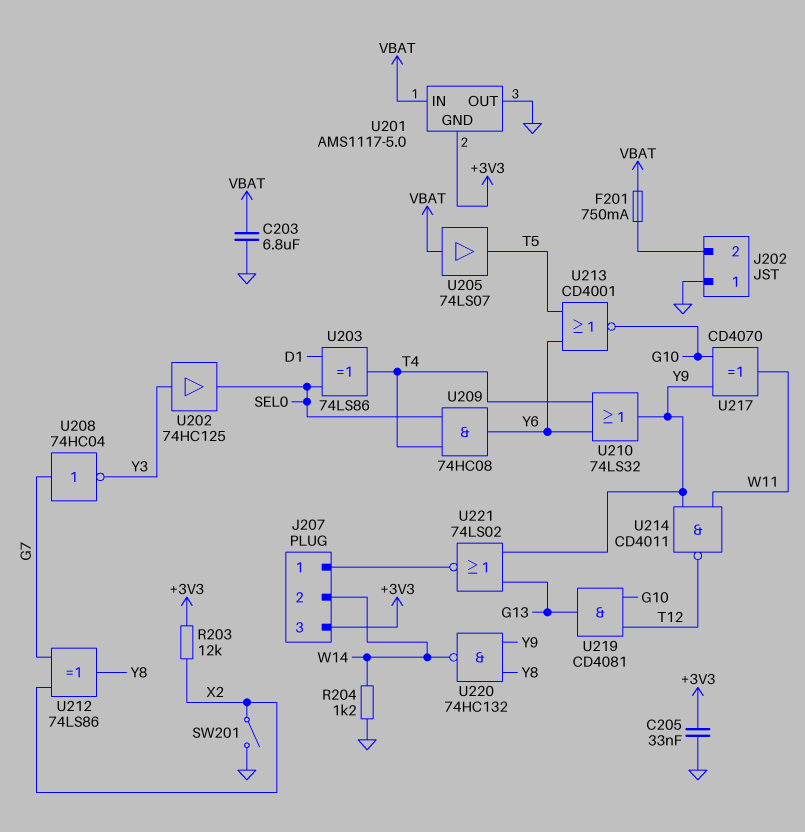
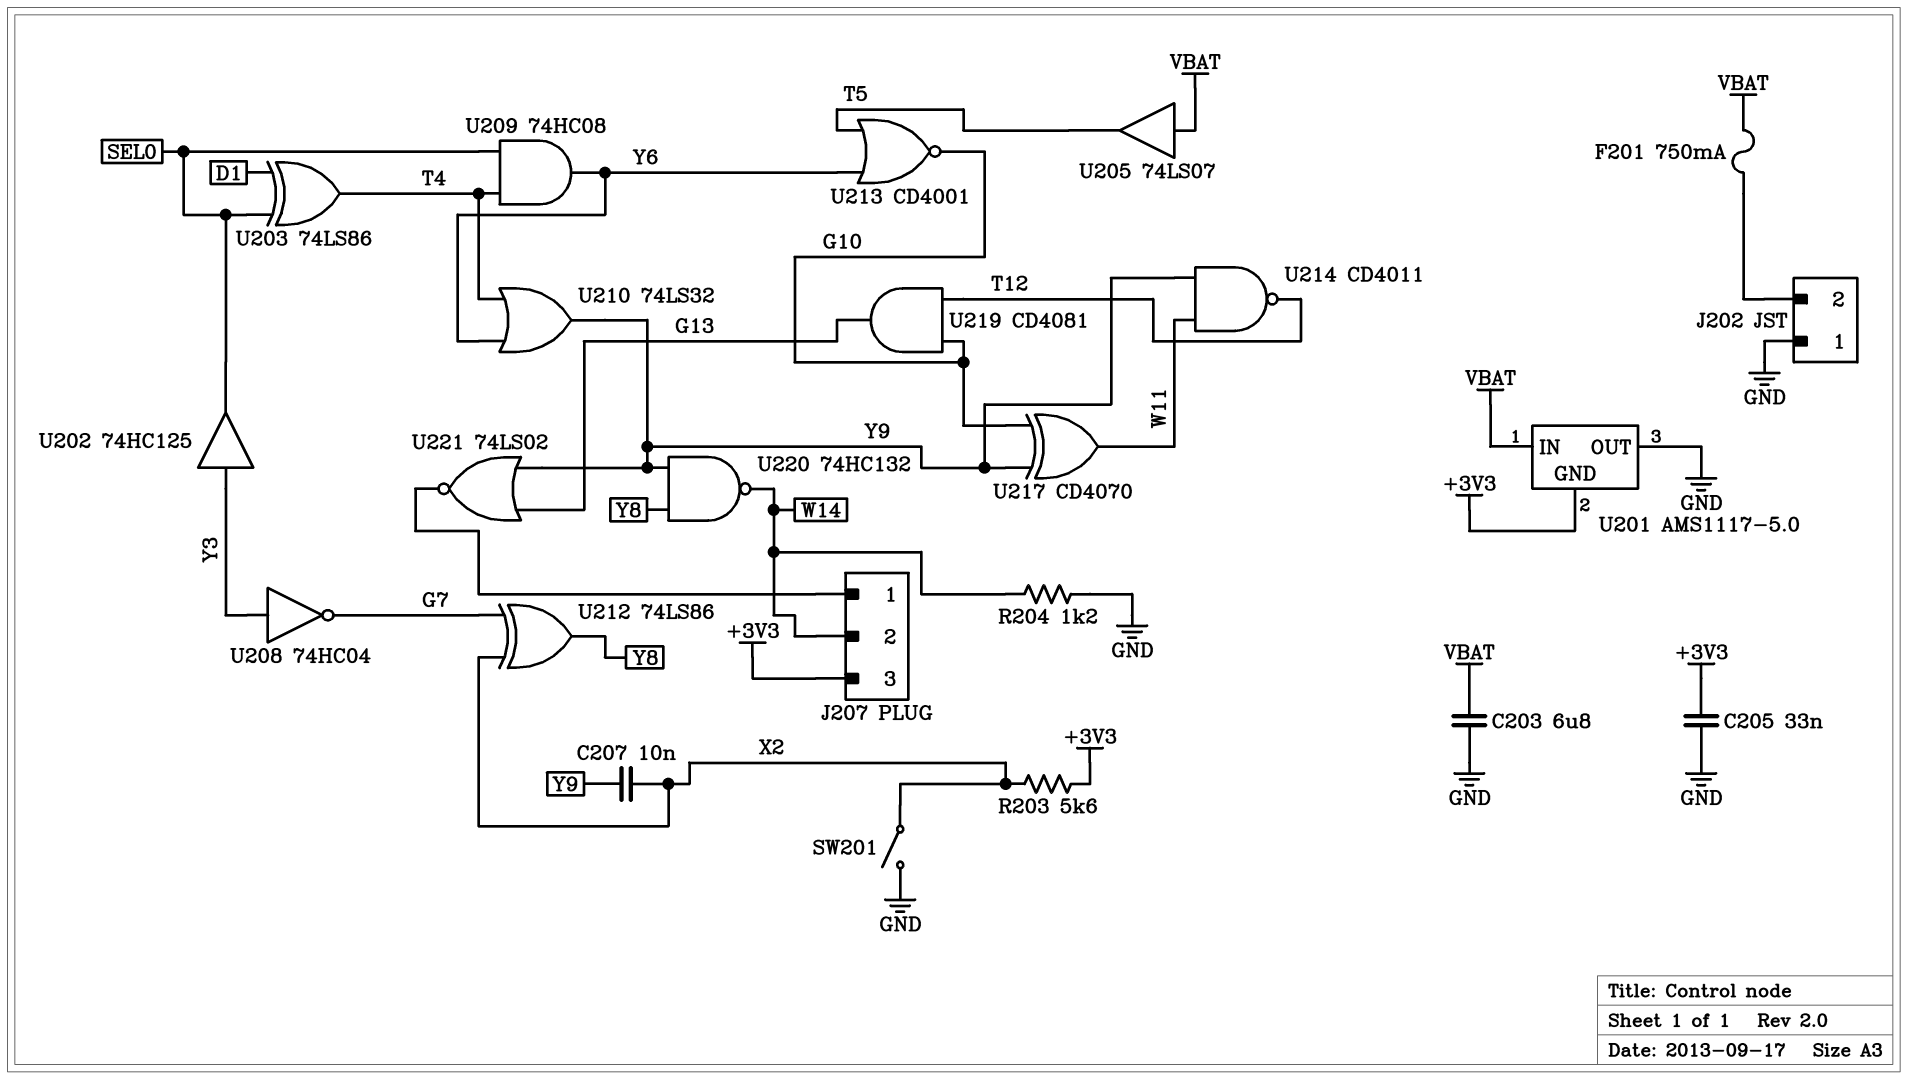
C207: none -> 10nF (X2, Y9)
R203: 12k (+3V3, X2) -> 5.6k (+3V3, X2)
U208: NOT 74HC04 (in G7, out Y3) -> NOT 74HC04 (in Y3, out G7)

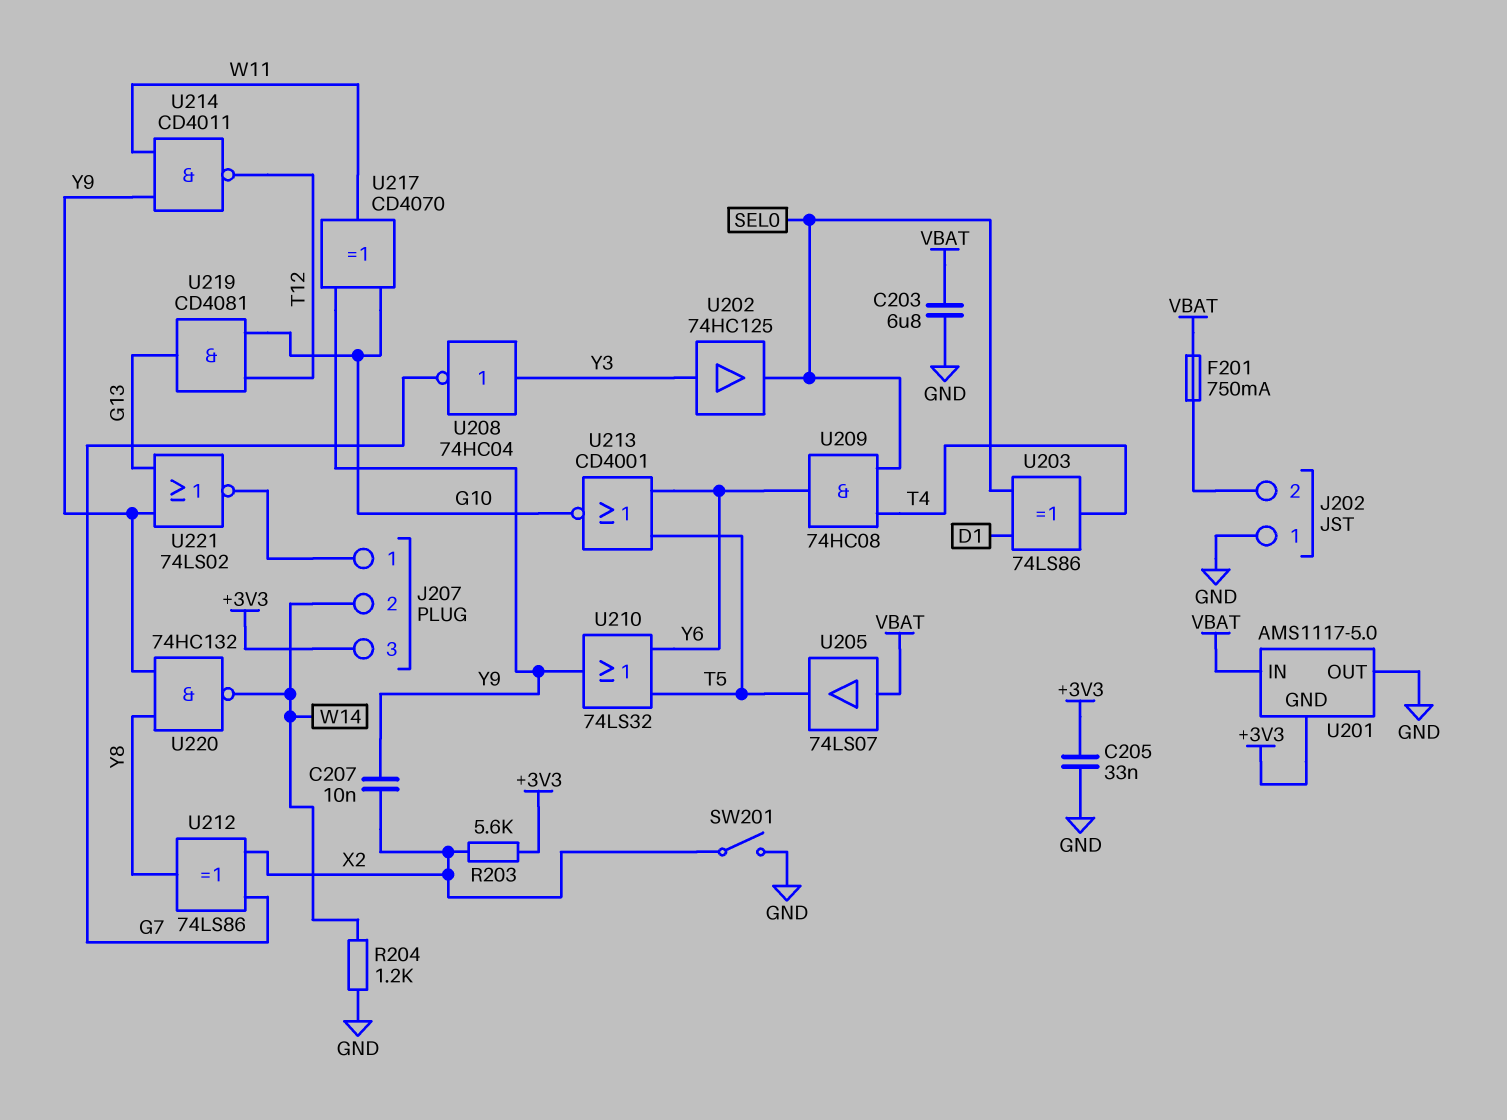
U210: OR 74LS32 (in T4, in Y6, out Y9) -> OR 74LS32 (in T5, in Y6, out Y9)

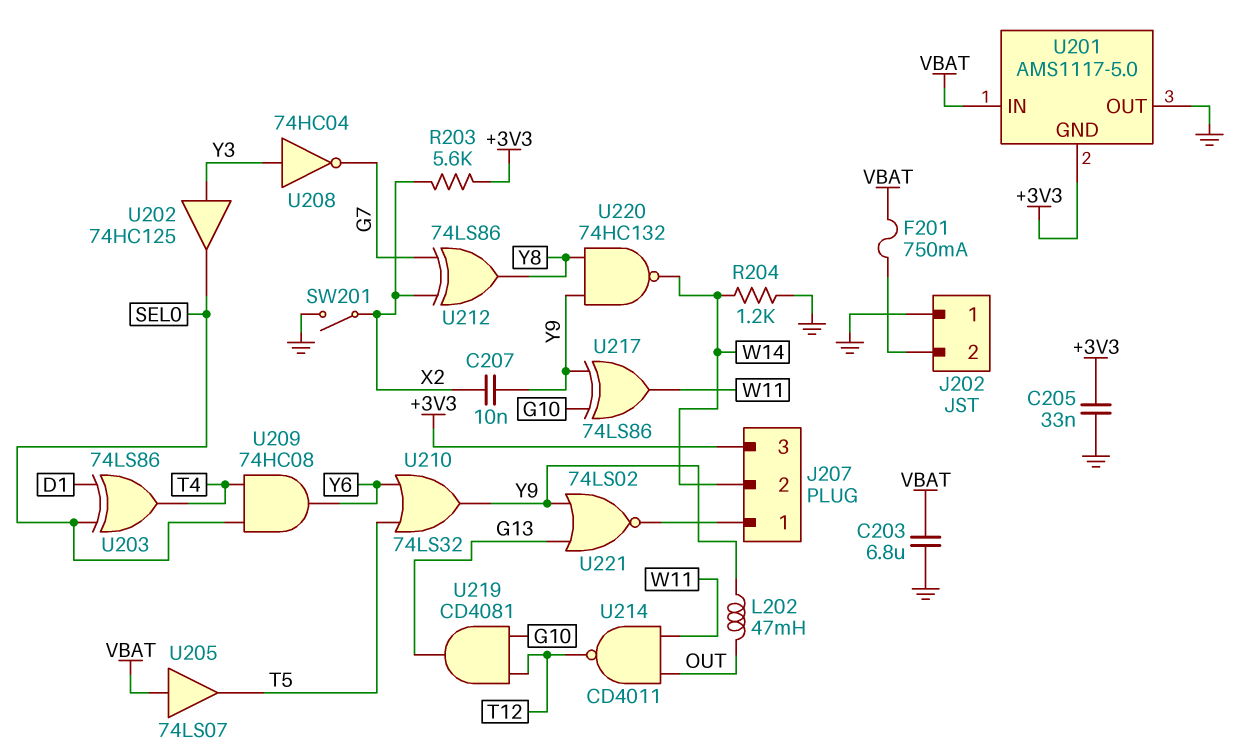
L202: none -> 47mH (OUT, Y9)
U213: NOR CD4001 (in T5, in Y6, out G10) -> none
U214: NAND CD4011 (in W11, in Y9, out T12) -> NAND CD4011 (in OUT, in W11, out T12)
U217: XOR CD4070 (in G10, in Y9, out W11) -> XOR 74LS86 (in G10, in Y9, out W11)

